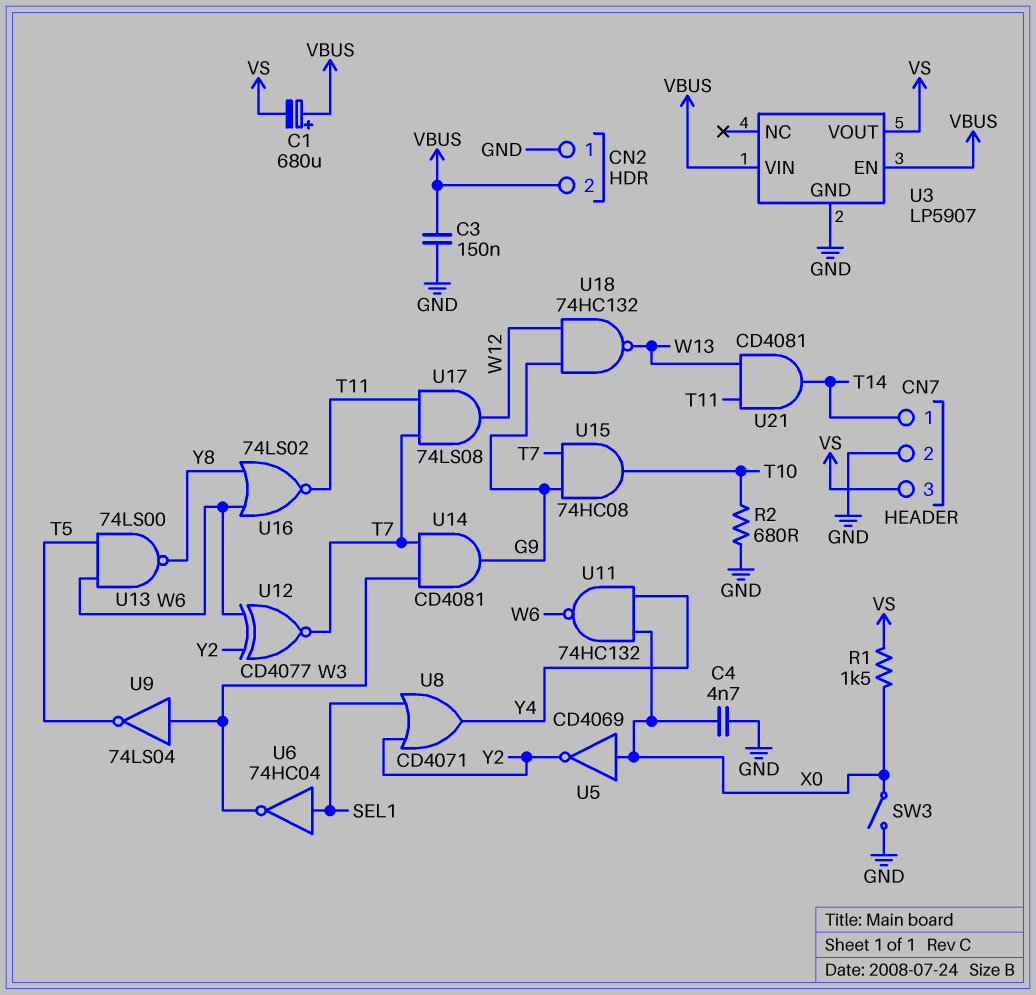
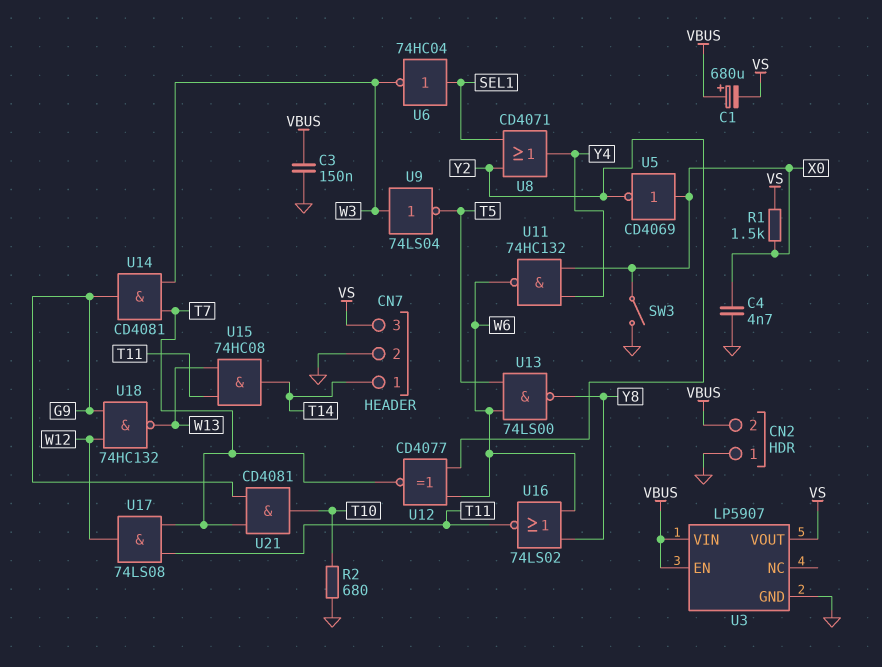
U15: AND 74HC08 (in G9, in T7, out T10) -> AND 74HC08 (in T11, in W13, out T14)
U21: AND CD4081 (in T11, in W13, out T14) -> AND CD4081 (in G9, in T7, out T10)

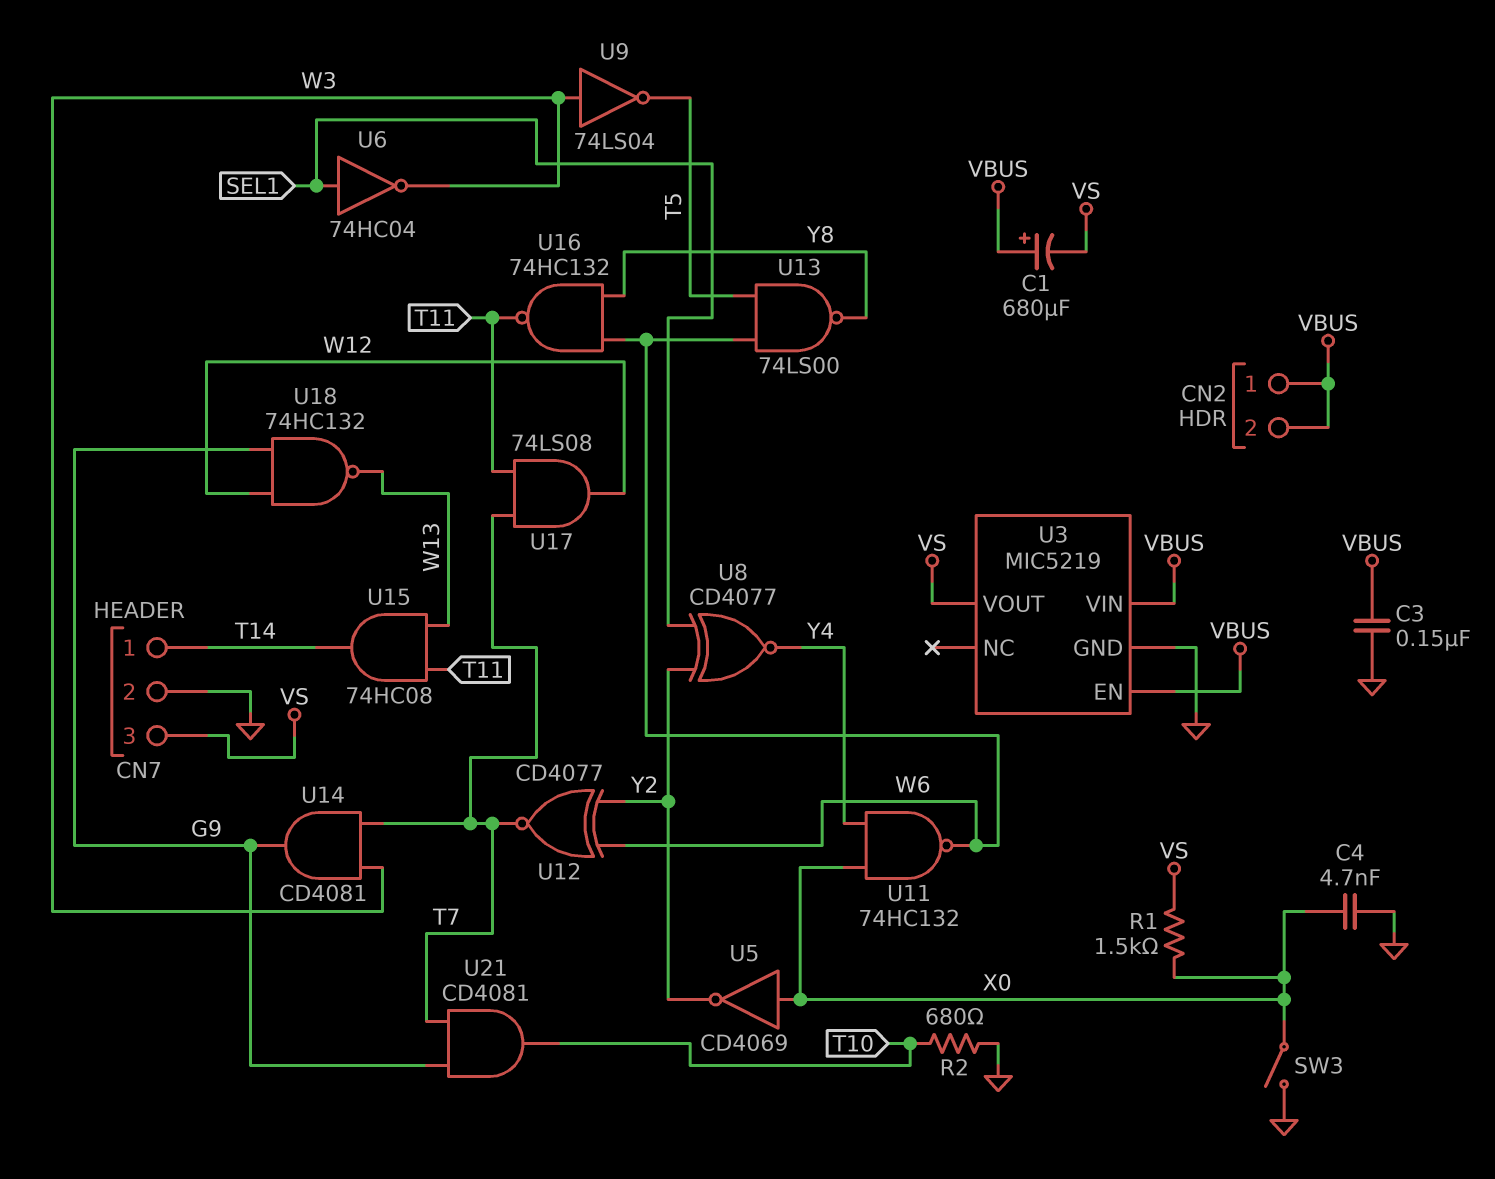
CN2 pin 1: GND -> VBUS
U3: LP5907 -> MIC5219
U8: OR CD4071 (in SEL1, in Y2, out Y4) -> XNOR CD4077 (in SEL1, in Y2, out Y4)
U16: NOR 74LS02 (in W6, in Y8, out T11) -> NAND 74HC132 (in W6, in Y8, out T11)

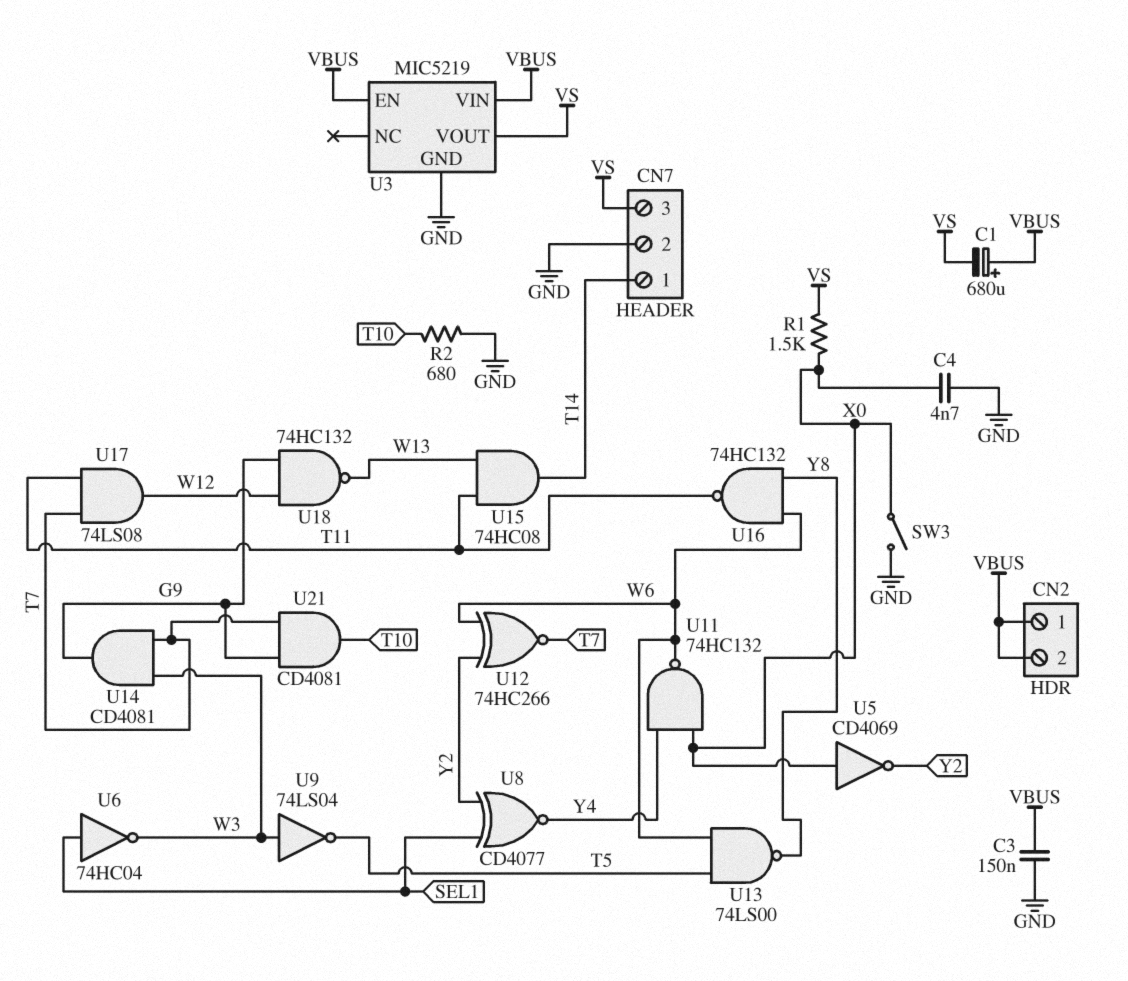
U12: XNOR CD4077 (in W6, in Y2, out T7) -> XNOR 74HC266 (in W6, in Y2, out T7)

